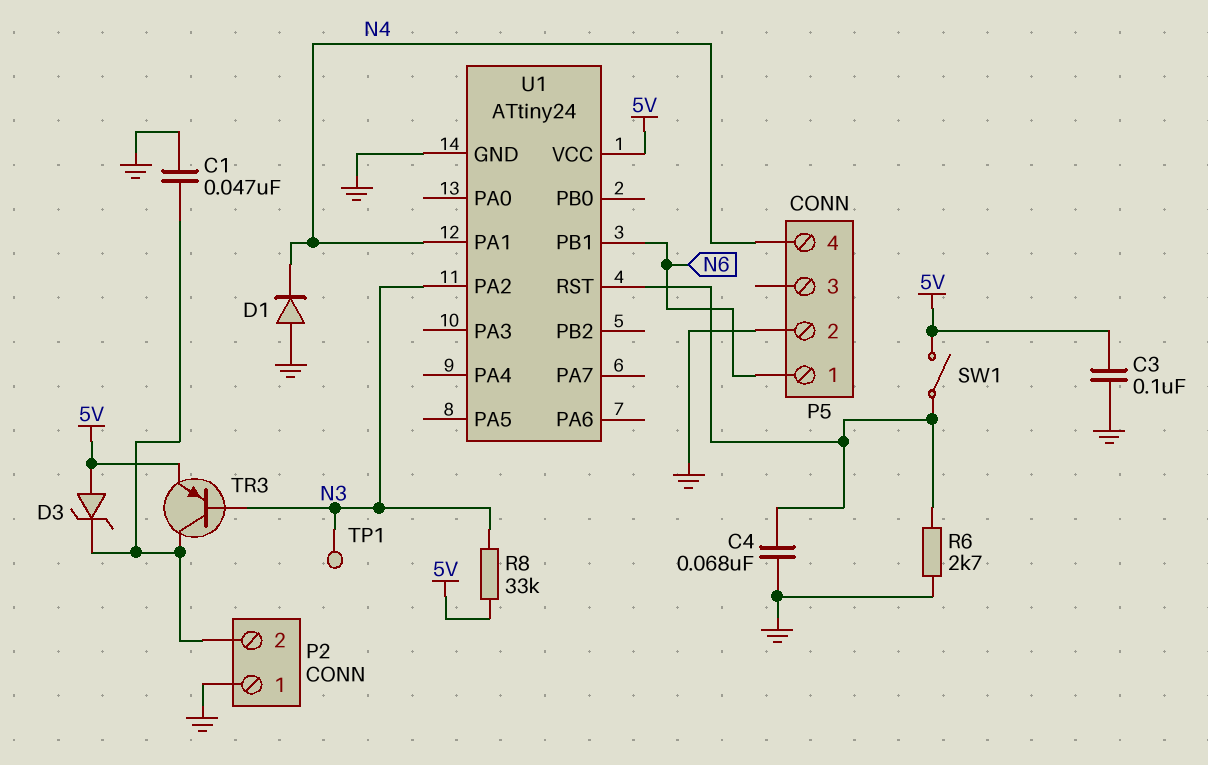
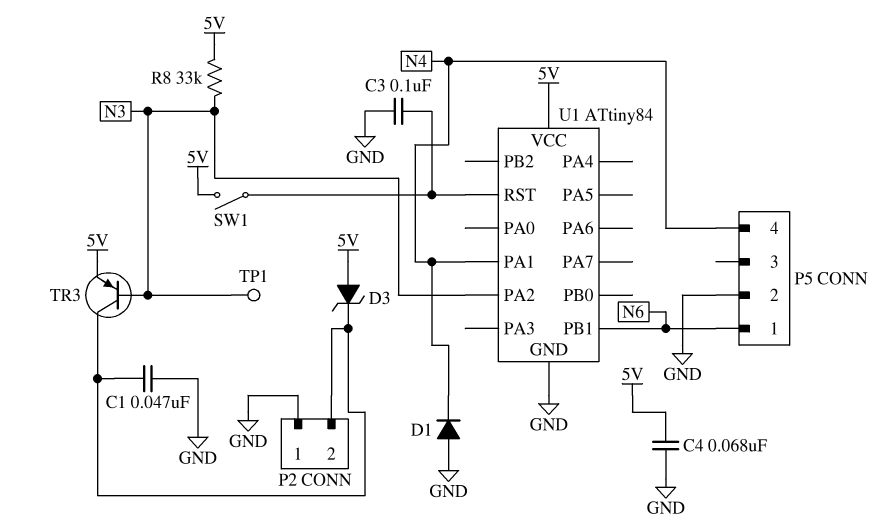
C3: 100nF (5V, GND) -> 100nF (GND, U1/RST)
C4: 68nF (GND, U1/RST) -> 68nF (5V, GND)
R6: 2.7k (GND, U1/RST) -> none
U1: ATtiny24 -> ATtiny84

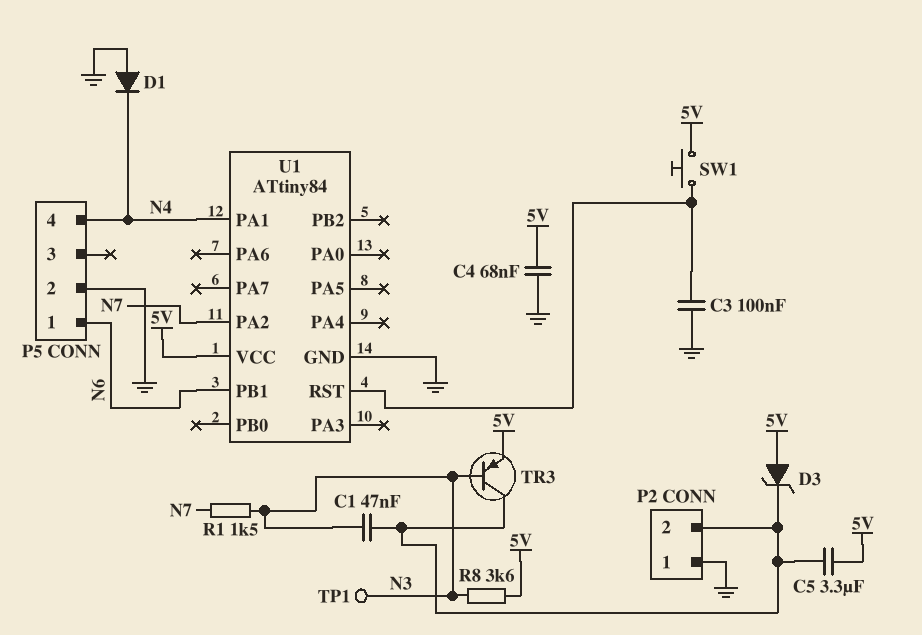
C1: 47nF (GND, P2/2) -> 47nF (N3, P2/2)
C5: none -> 3.3uF (5V, P2/2)
R1: none -> 1.5k (N3, N7)
R8: 33k (5V, N3) -> 3.6k (5V, N3)
SW1: switch (5V, U1/RST) -> button (5V, U1/RST)
U1 pin PA2: N3 -> N7

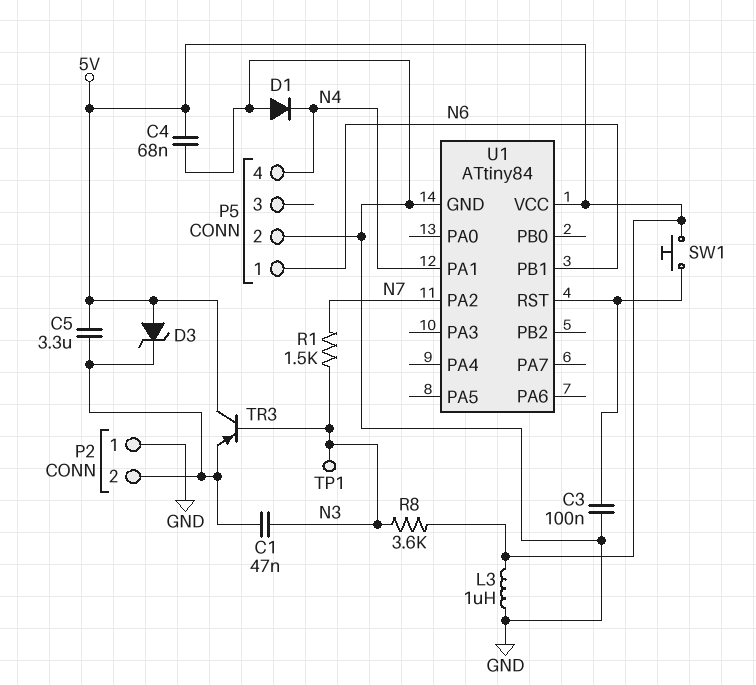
L3: none -> 1uH (5V, GND)
TR3: PNP (B N3, C P2/2, E 5V) -> PNP (B N3, C 5V, E P2/2)

